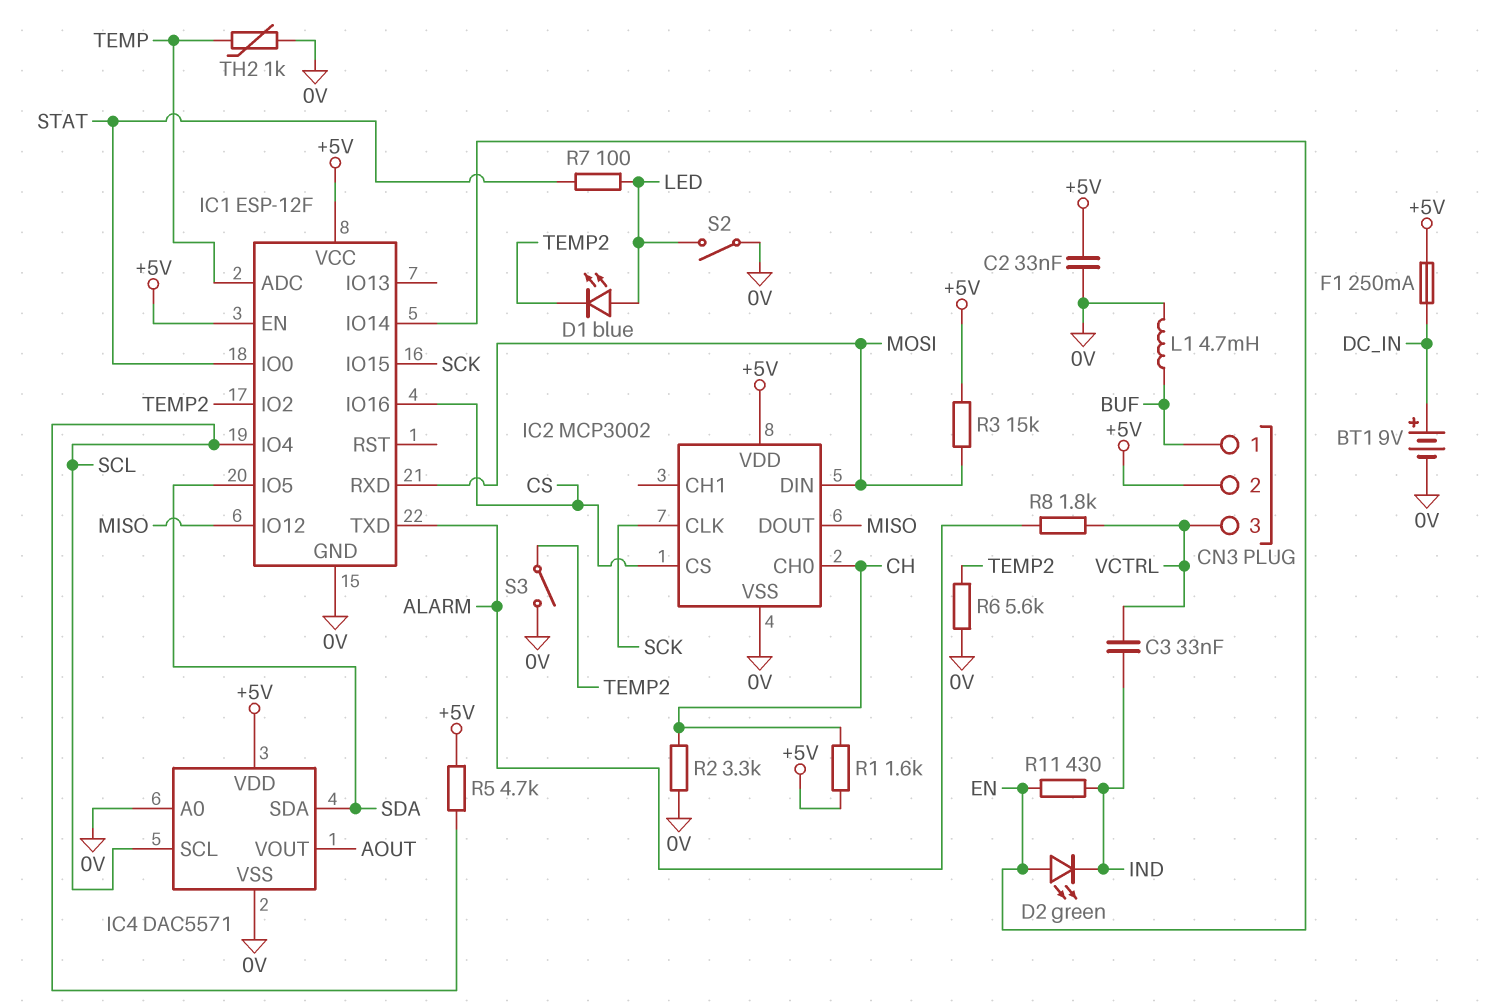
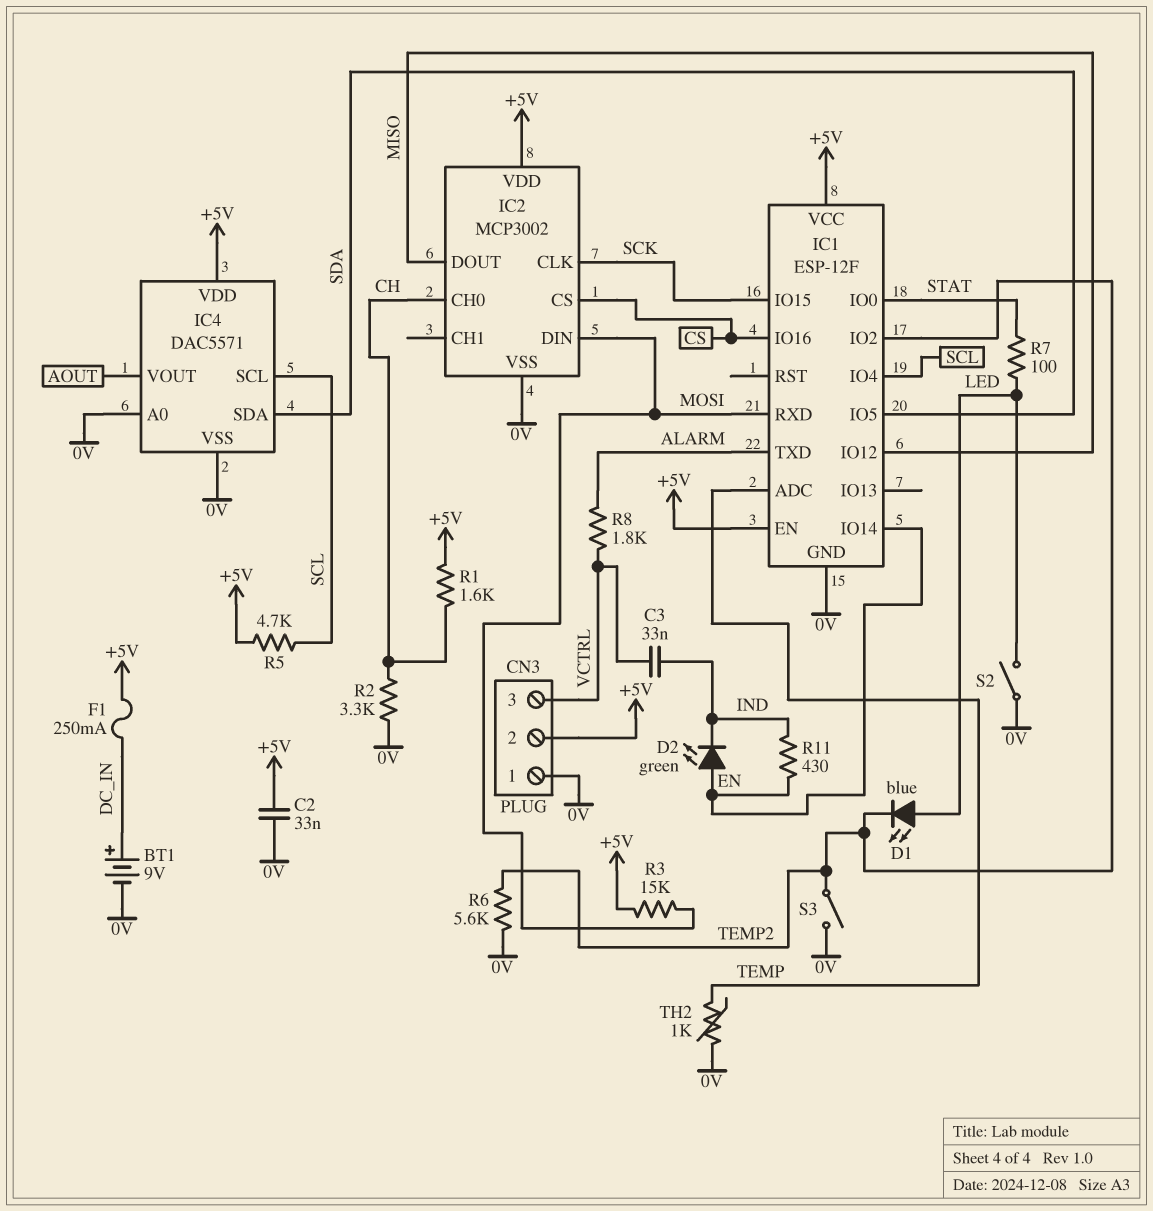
CN3 pin 1: BUF -> 0V
L1: 4.7mH (0V, BUF) -> none

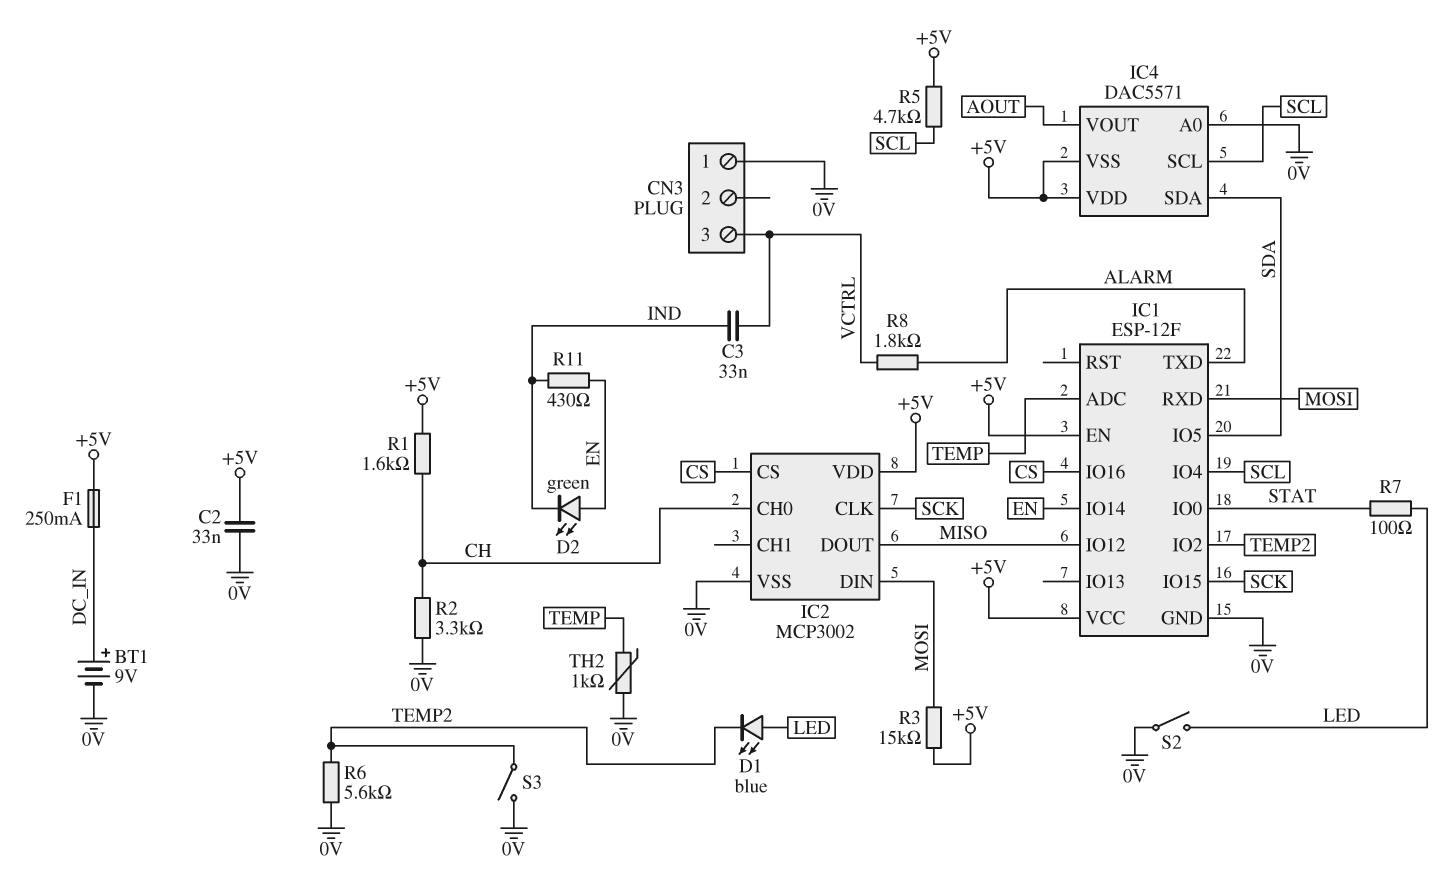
CN3 pin 2: +5V -> none
IC4 pin VSS: 0V -> +5V

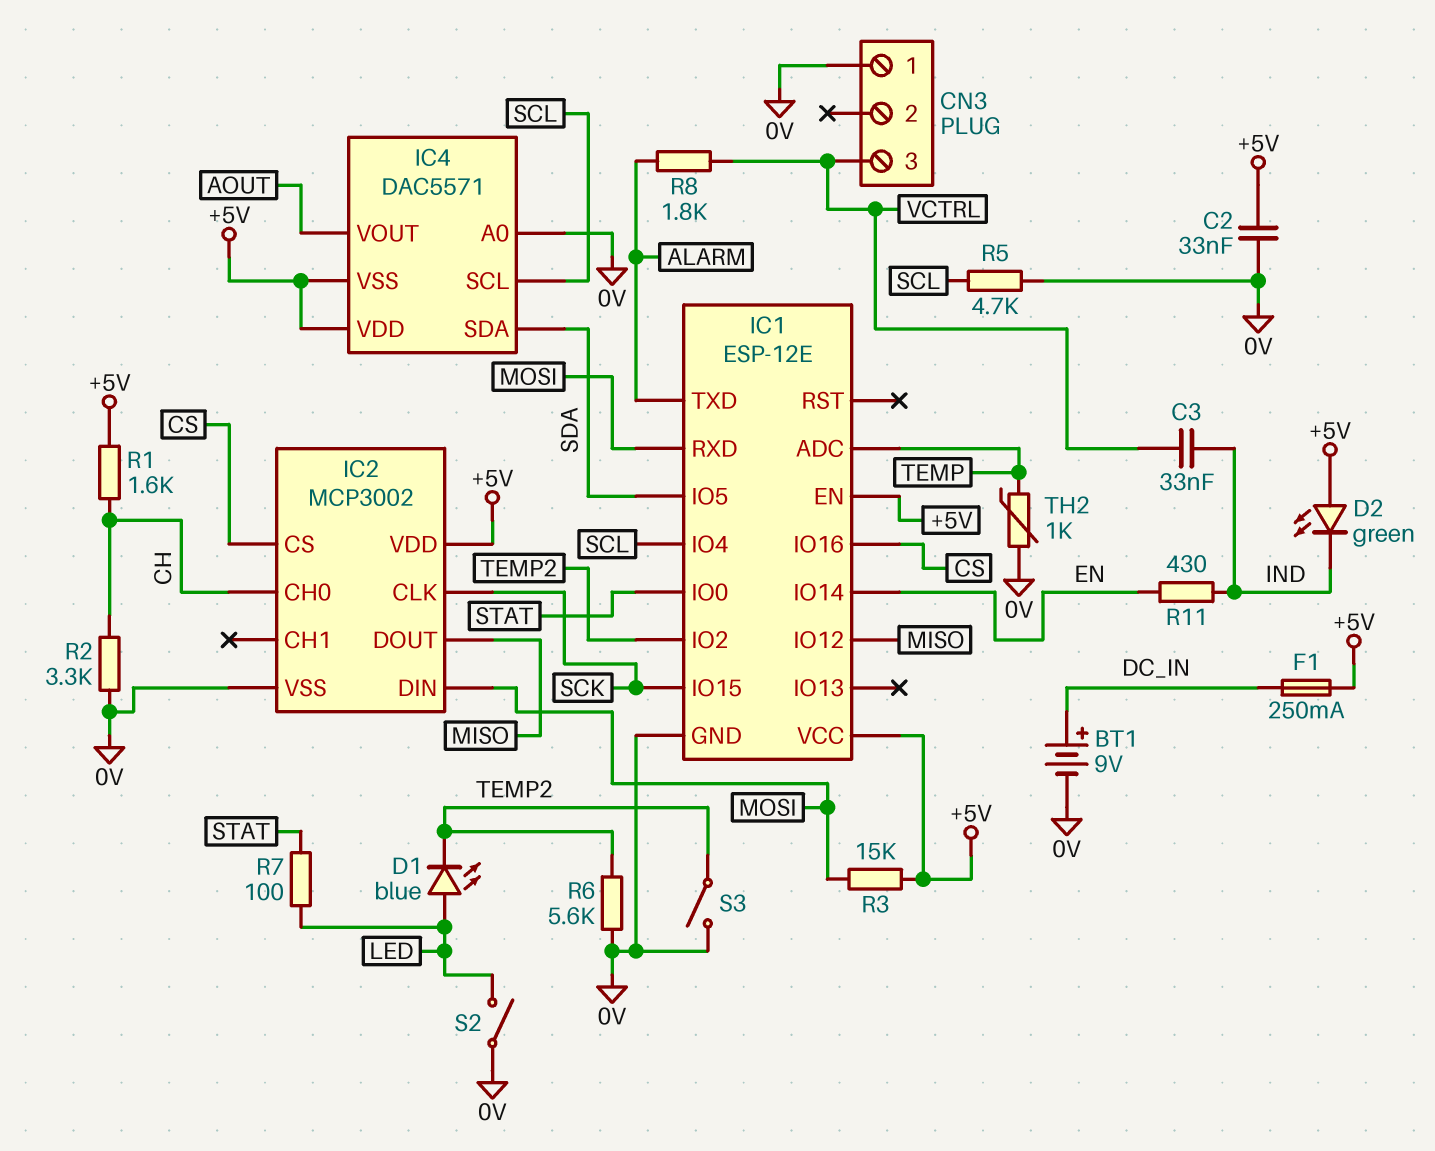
D2: LED green (A EN, K IND) -> LED green (A +5V, K IND)
IC1: ESP-12F -> ESP-12E
R5: 4.7k (+5V, SCL) -> 4.7k (0V, SCL)

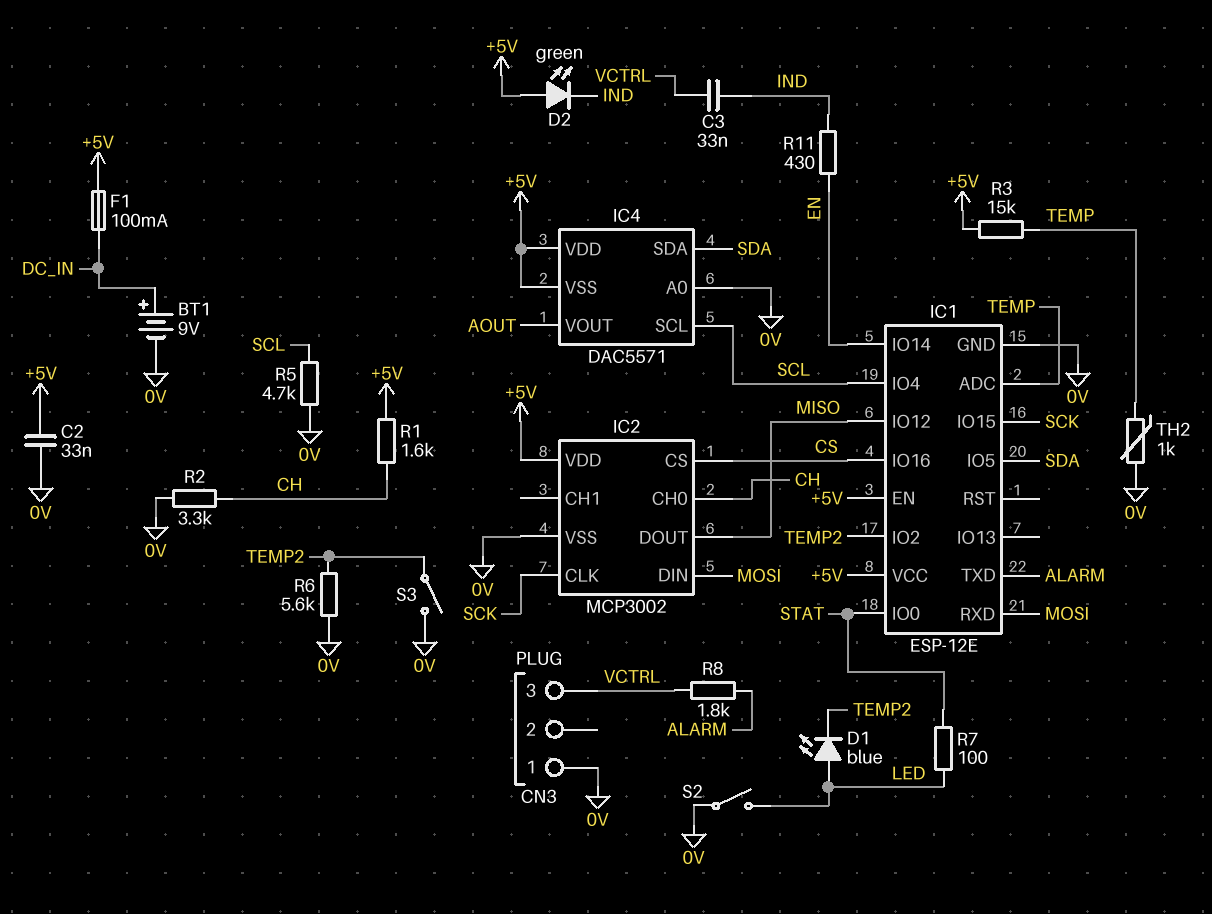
F1: 250mA (+5V, DC_IN) -> 100mA (+5V, DC_IN)
R3: 15k (+5V, MOSI) -> 15k (+5V, TEMP)

